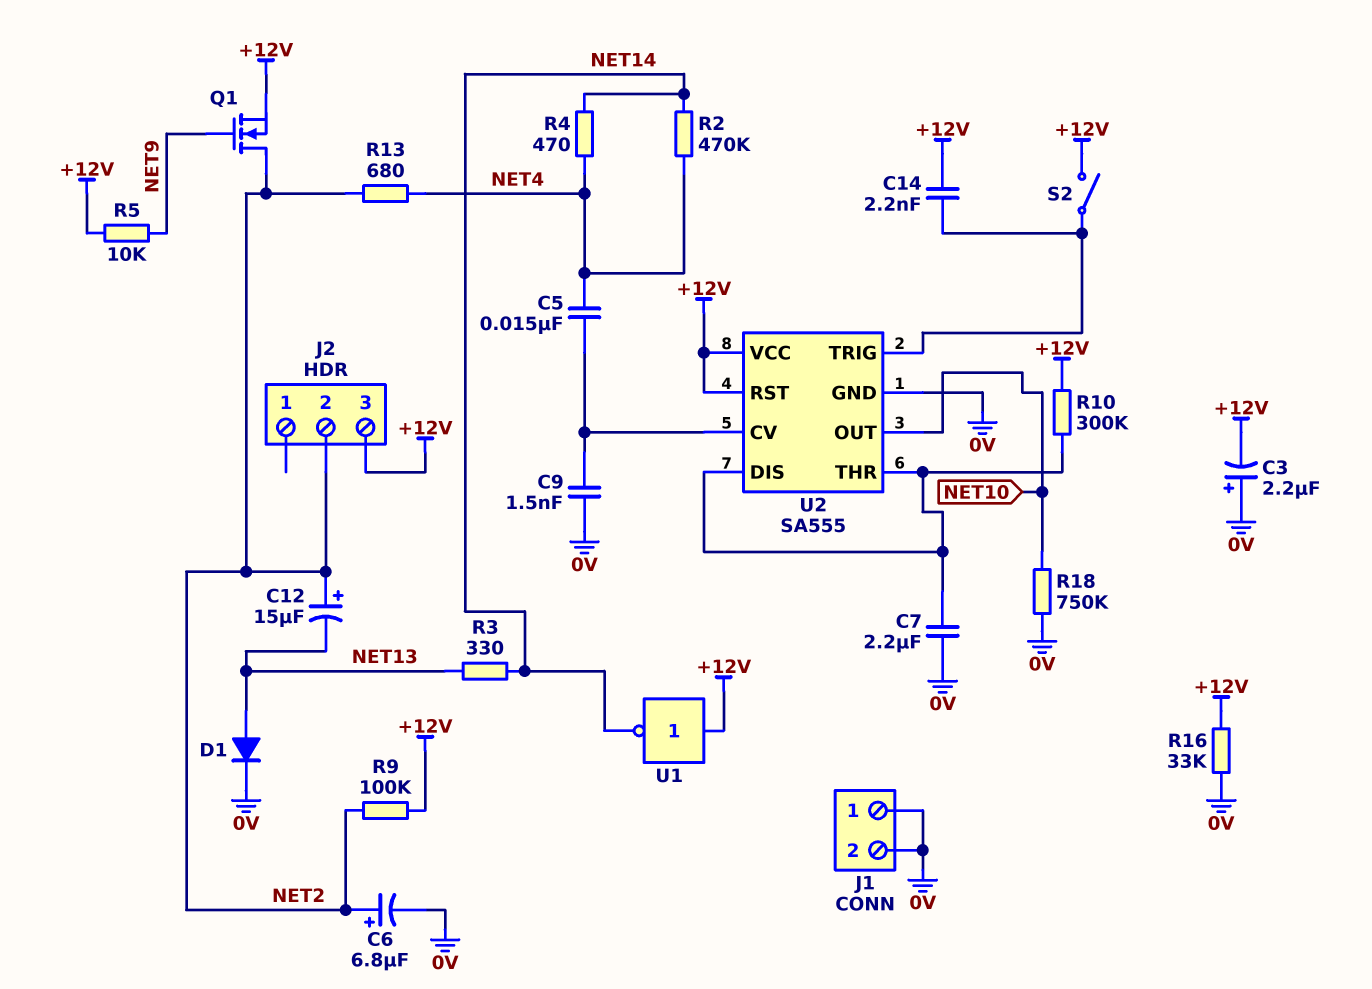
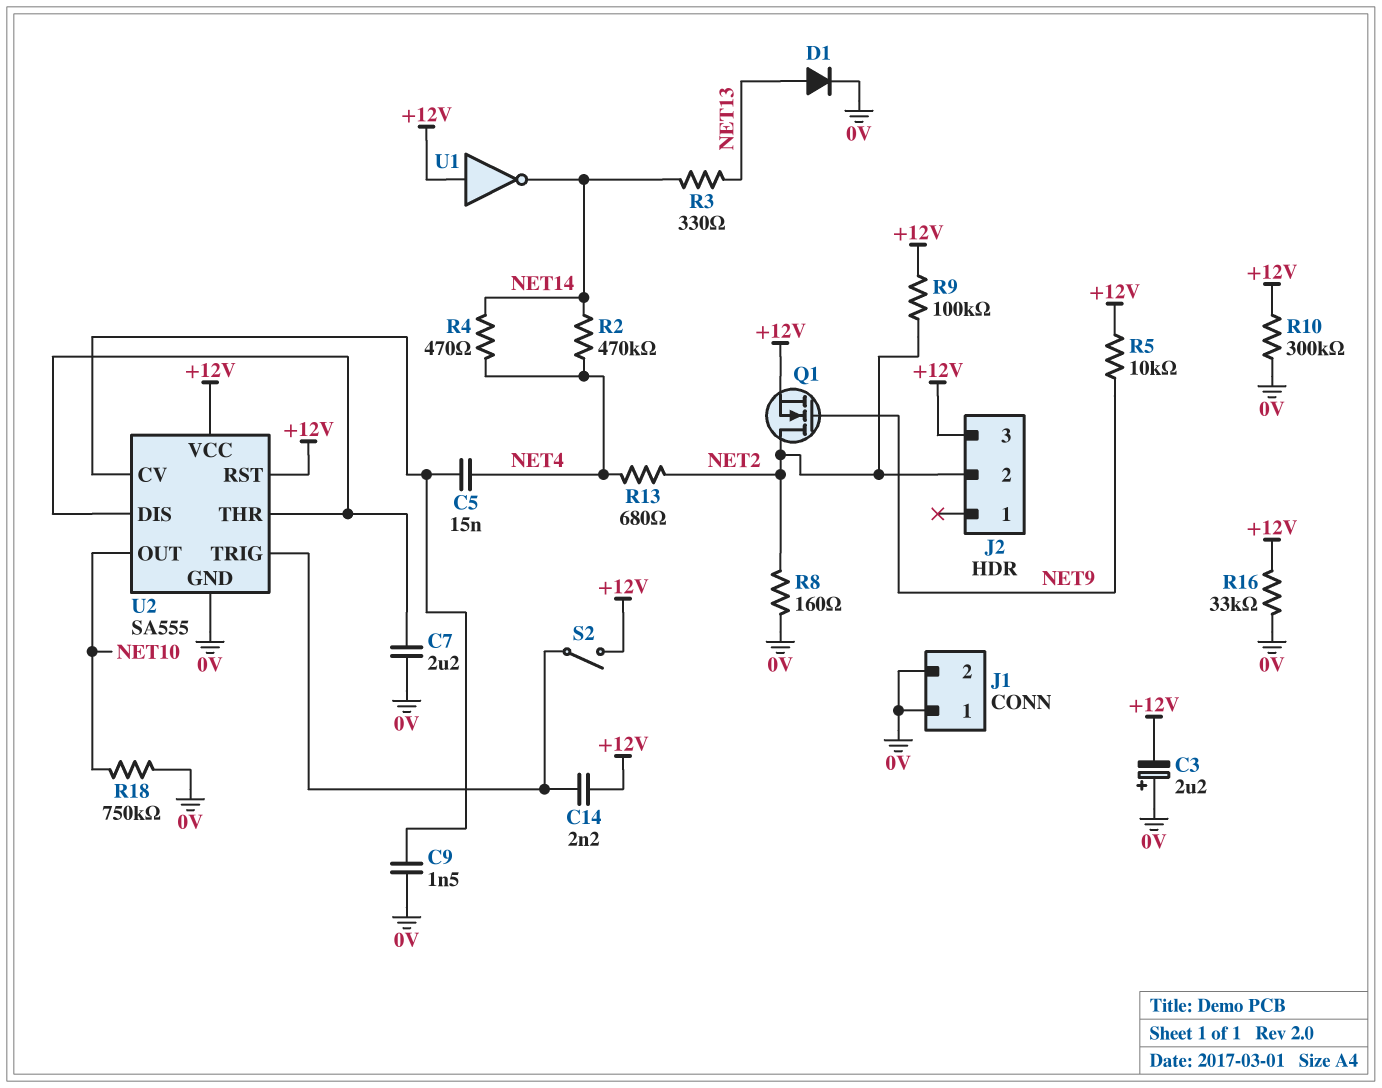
C6: 6.8uF (plus NET2, minus 0V) -> none
C12: 15uF (plus NET2, minus NET13) -> none
R8: none -> 160 (0V, NET2)
R10: 300k (+12V, U2/DIS) -> 300k (+12V, 0V)

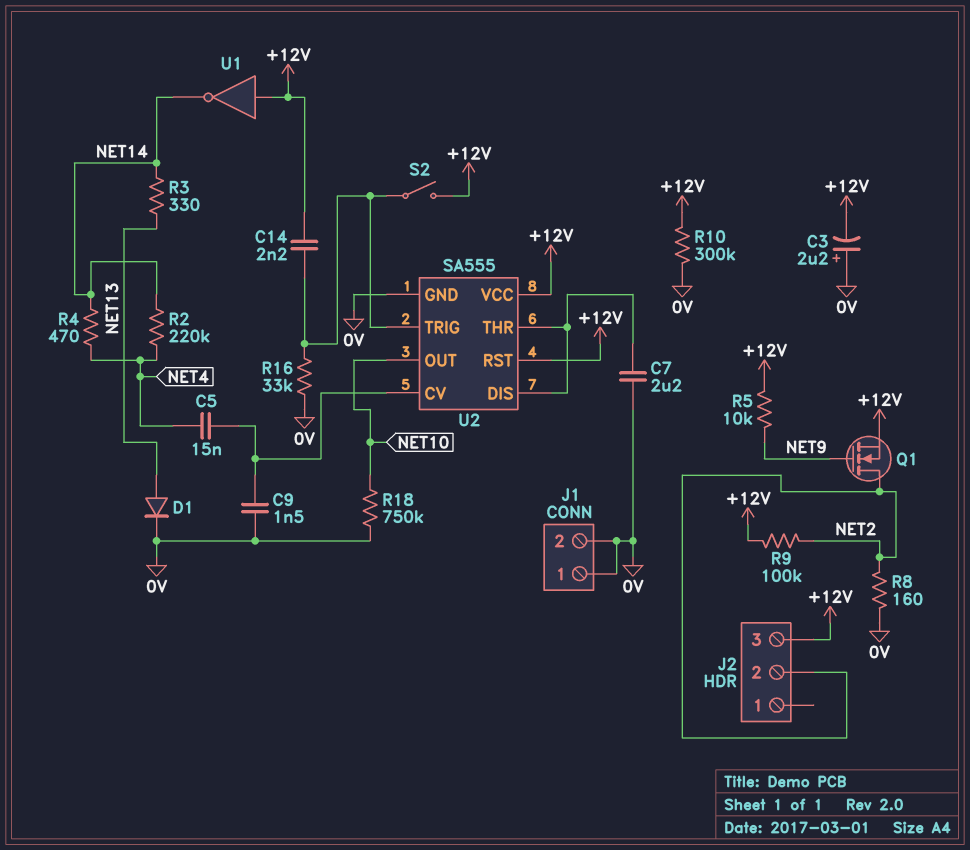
R2: 470k (NET4, NET14) -> 220k (NET4, NET14)
R13: 680 (NET2, NET4) -> none
R16: 33k (+12V, 0V) -> 33k (0V, U2/TRIG)

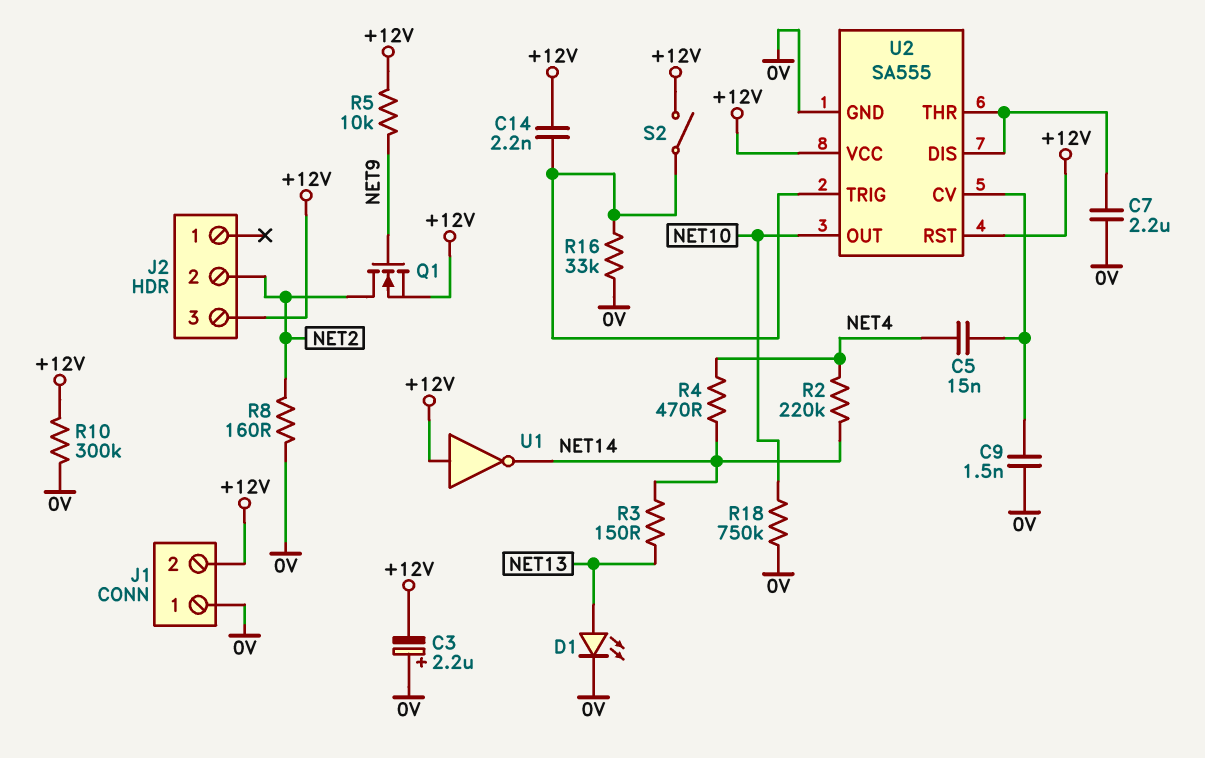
D1: diode (A NET13, K 0V) -> LED (A NET13, K 0V)
J1 pin 2: 0V -> +12V
R3: 330 (NET13, NET14) -> 150 (NET13, NET14)
R9: 100k (+12V, NET2) -> none

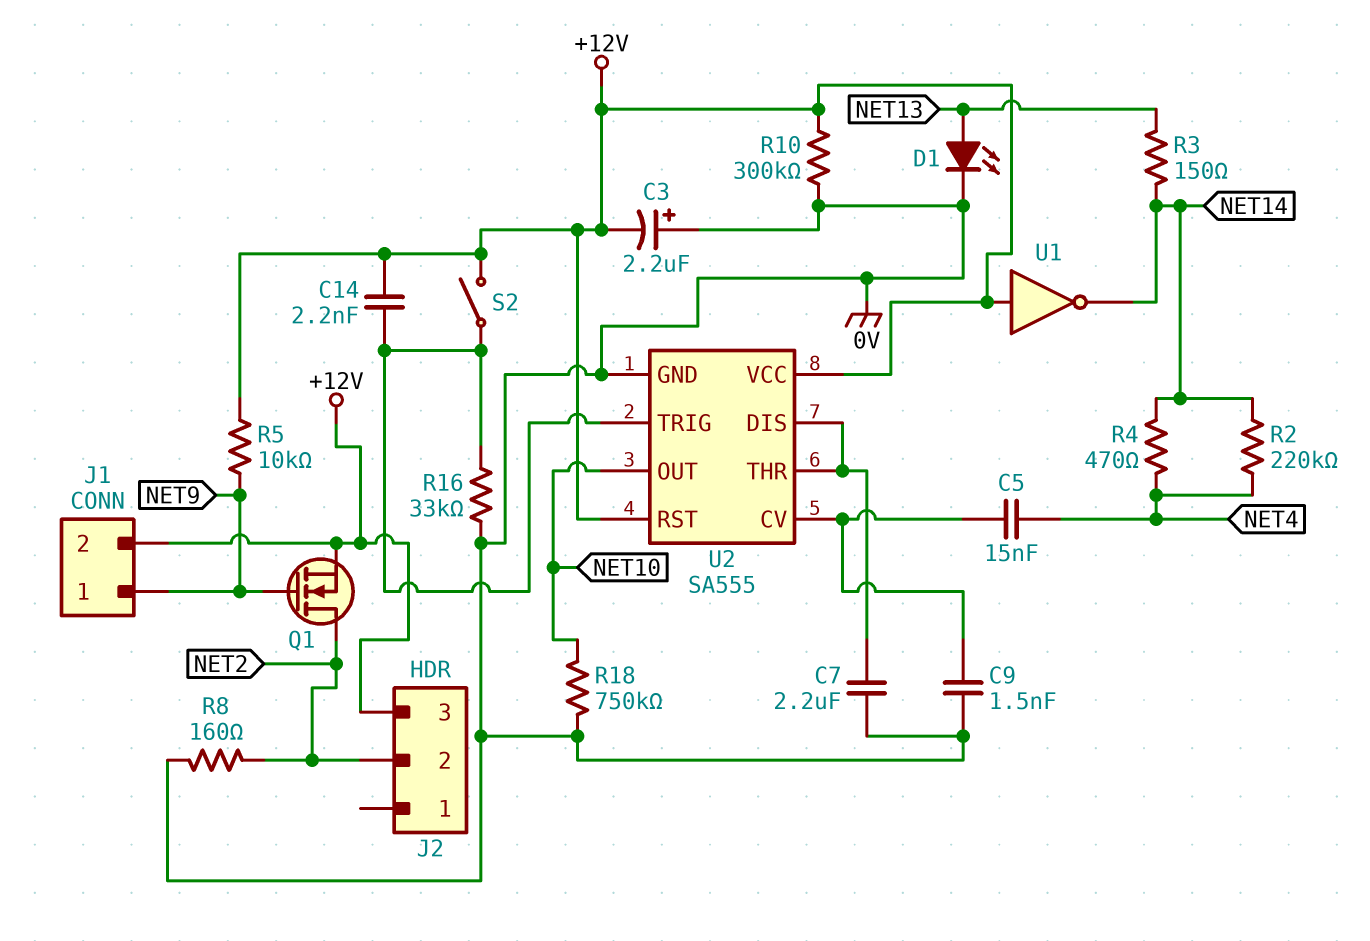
J1 pin 1: 0V -> NET9

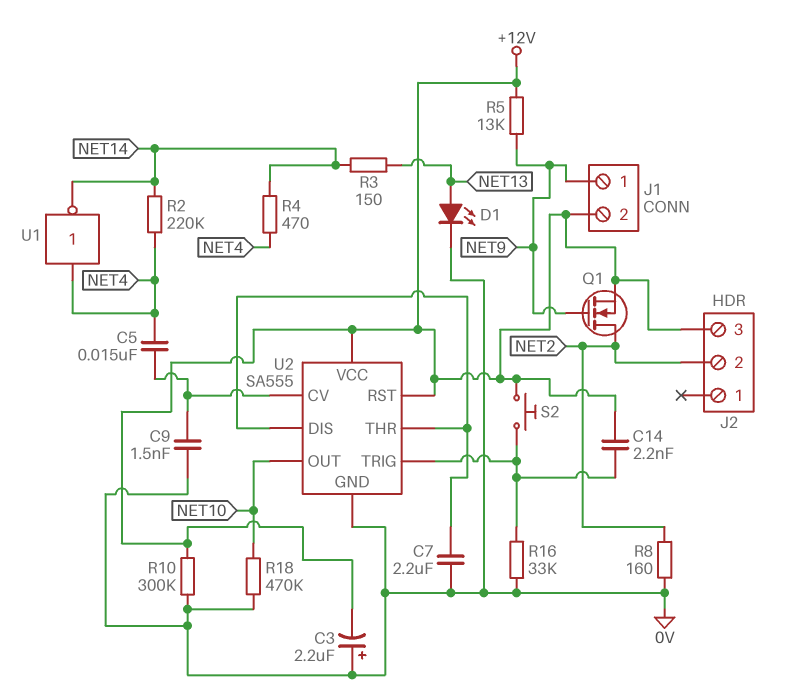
R5: 10k (+12V, NET9) -> 13k (+12V, NET9)
R18: 750k (0V, NET10) -> 470k (0V, NET10)
S2: switch (+12V, U2/TRIG) -> button (+12V, U2/TRIG)
U1: NOT (in +12V, out NET14) -> NOT (in NET4, out NET14)

